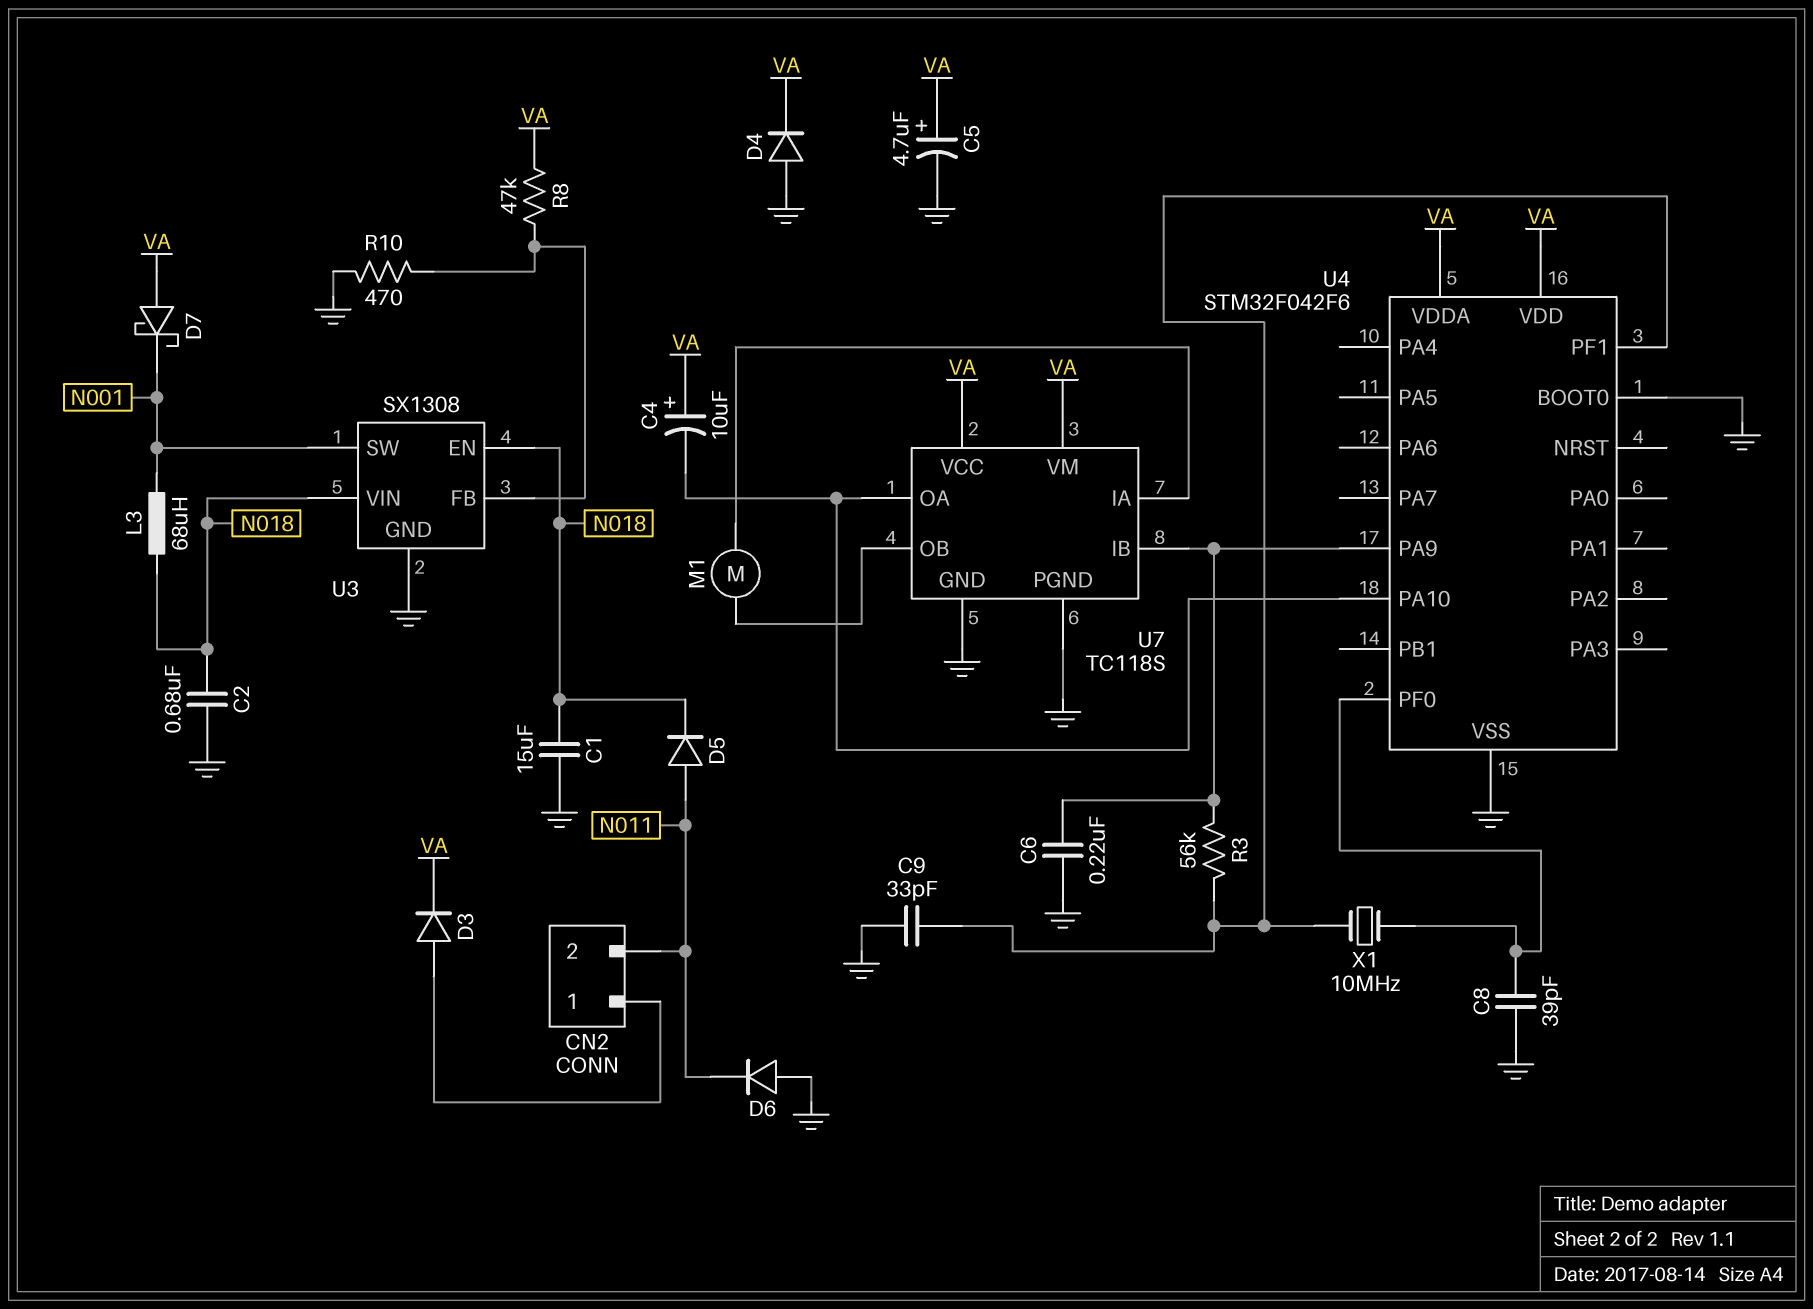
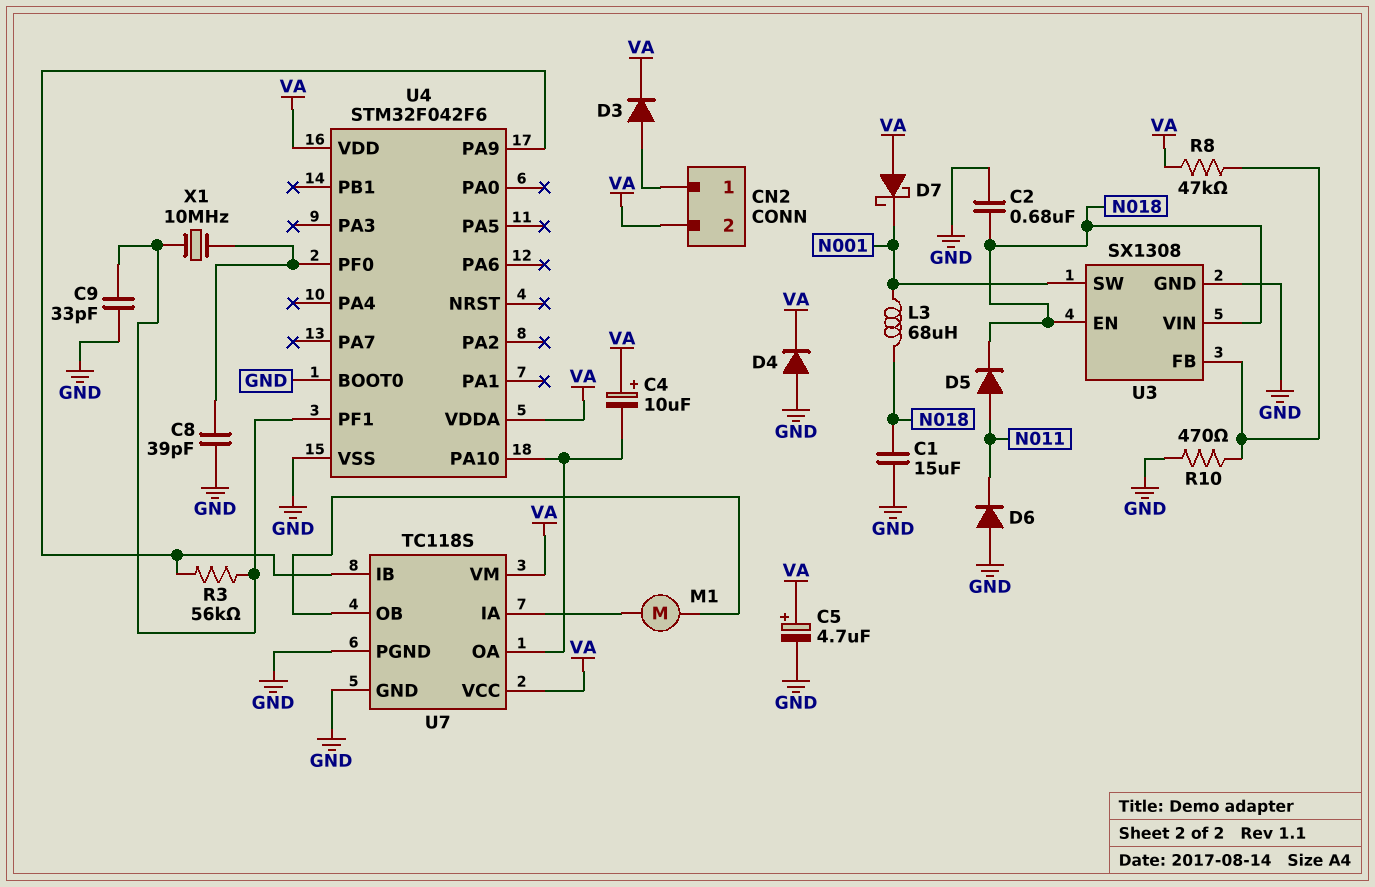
C6: 220nF (GND, U4/PA9) -> none
CN2 pin 2: N011 -> VA

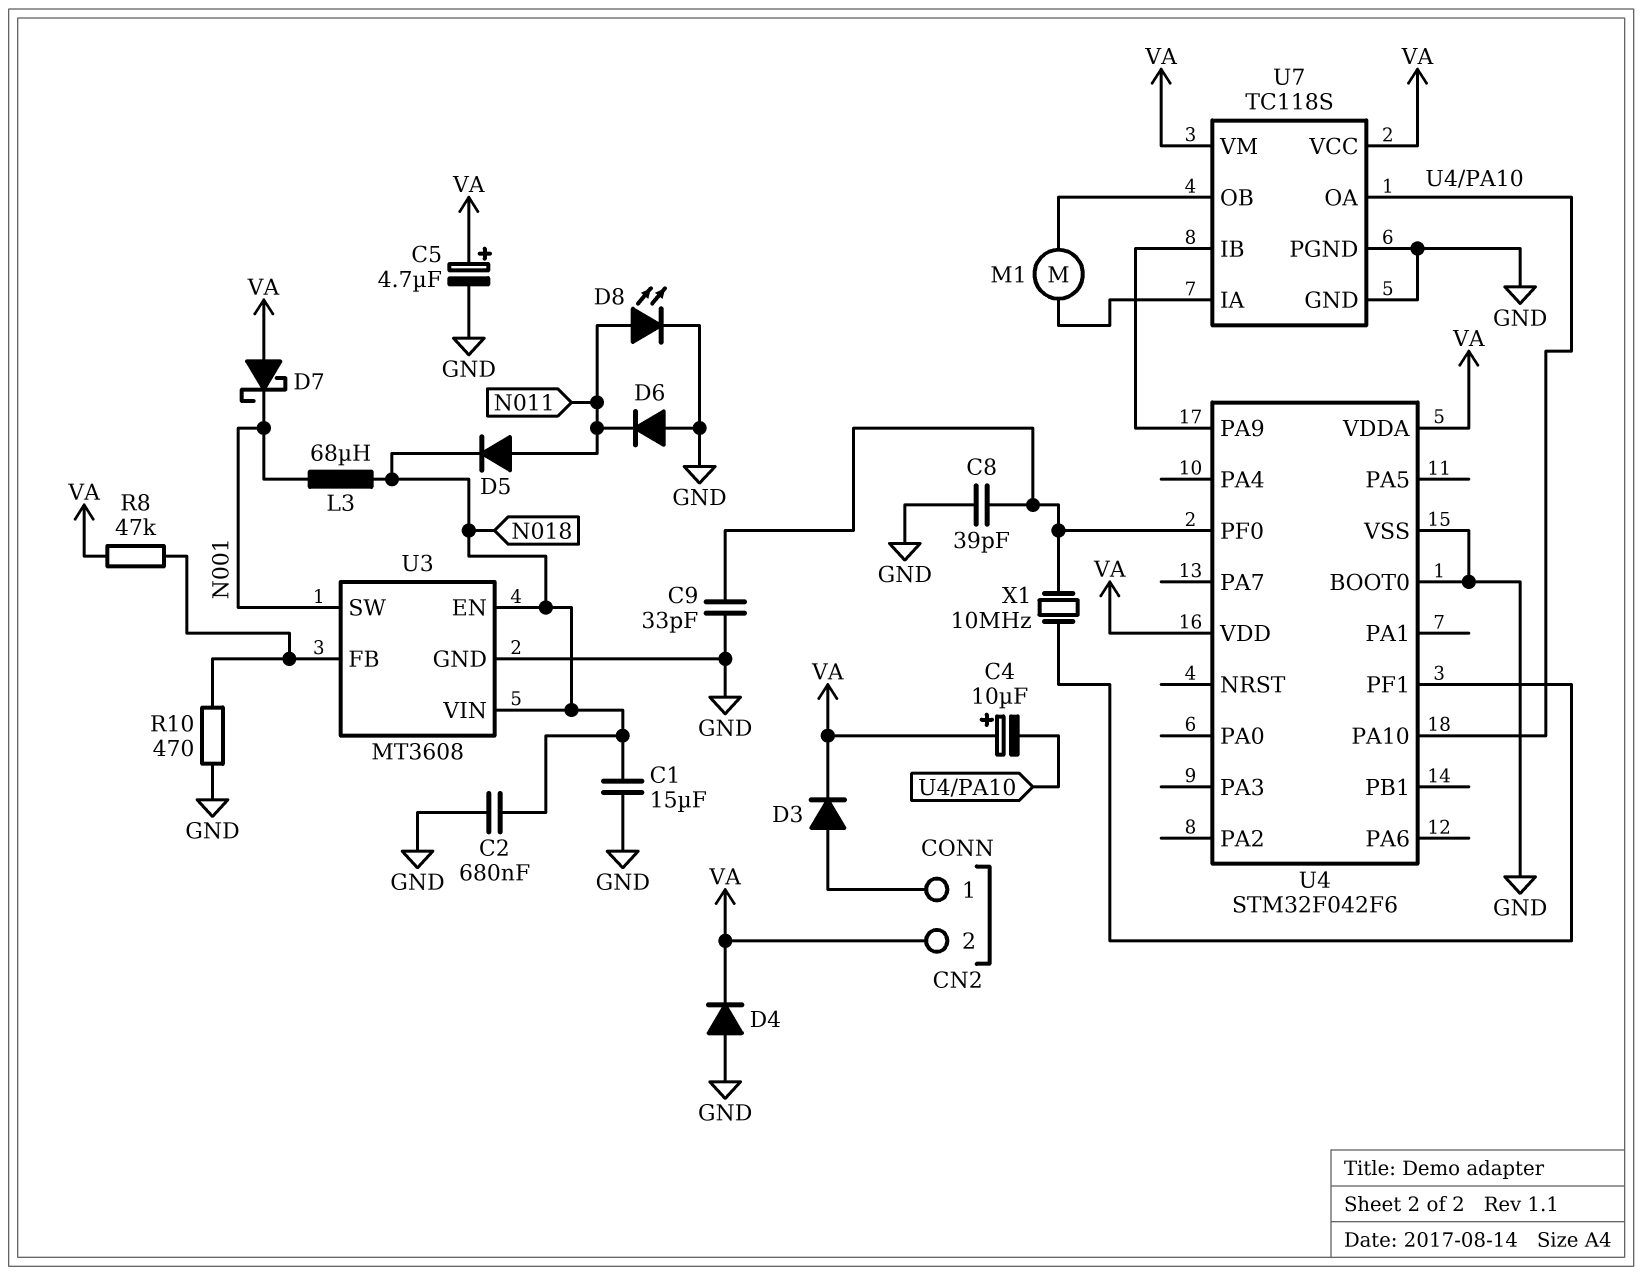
C9: 33pF (GND, U4/PF1) -> 33pF (GND, U4/PF0)
D8: none -> LED (A N011, K GND)
R3: 56k (U4/PA9, U4/PF1) -> none
U3: SX1308 -> MT3608

